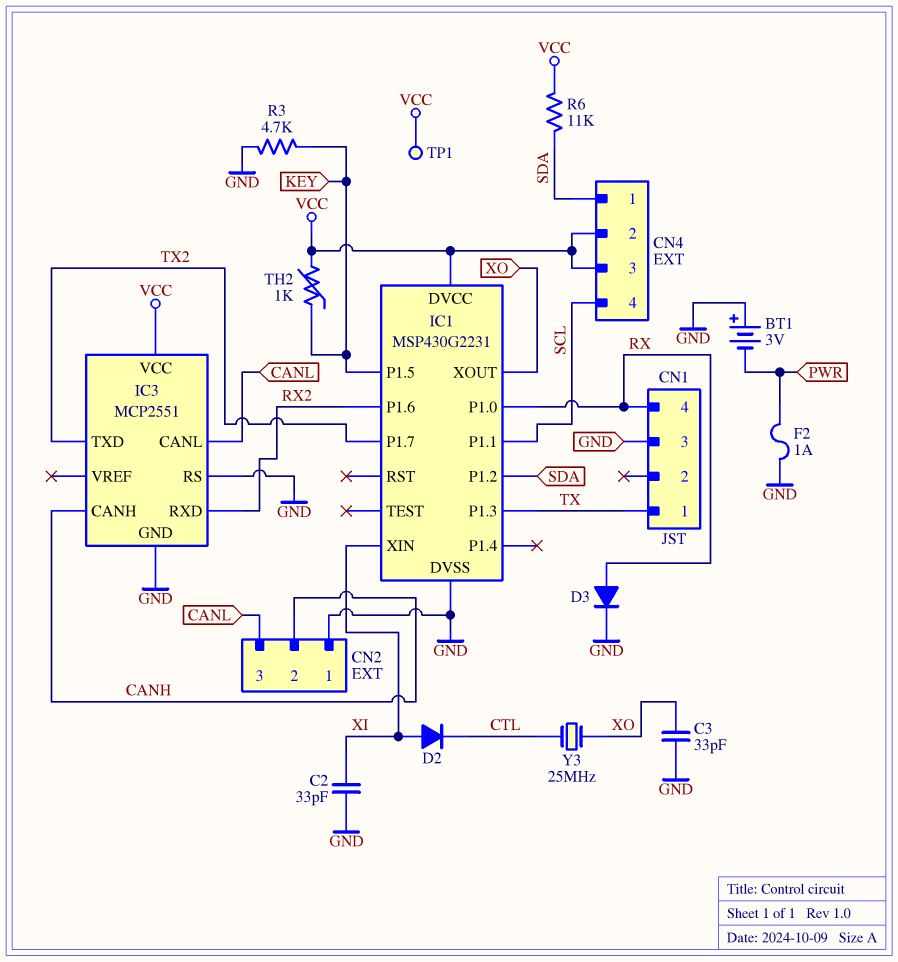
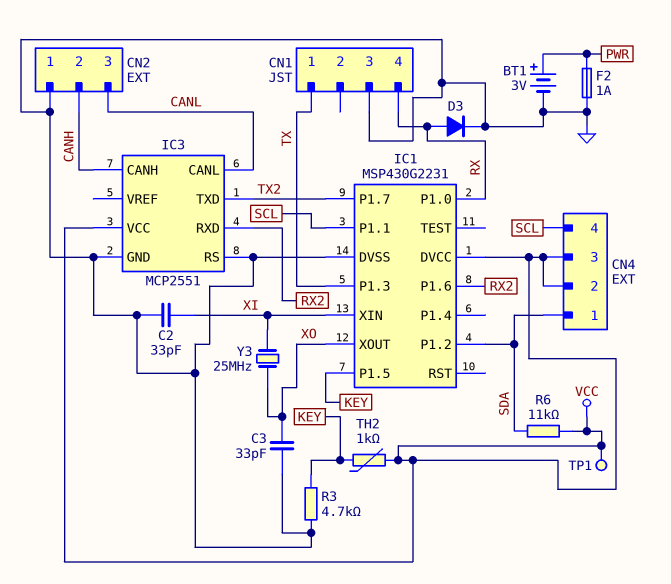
BT1: 3V (plus GND, minus PWR) -> 3V (plus PWR, minus GND)
D2: diode (A XI, K CTL) -> none
Y3: 25MHz (CTL, XO) -> 25MHz (XI, XO)

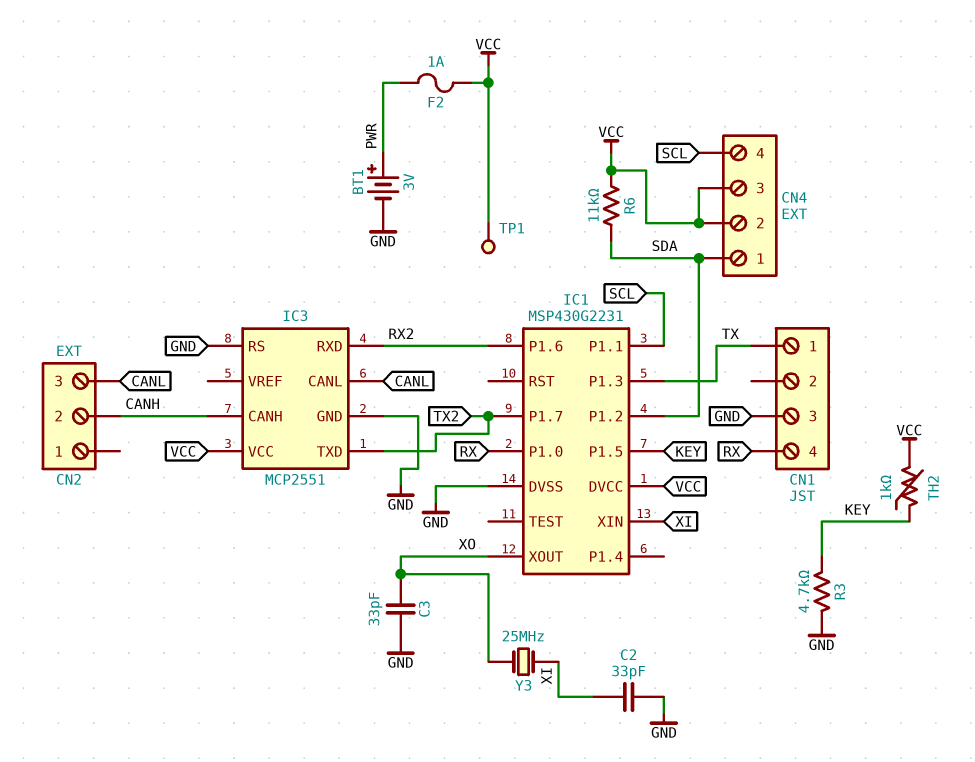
CN2 pin 1: GND -> none
D3: diode (A RX, K GND) -> none
F2: 1A (GND, PWR) -> 1A (PWR, VCC)

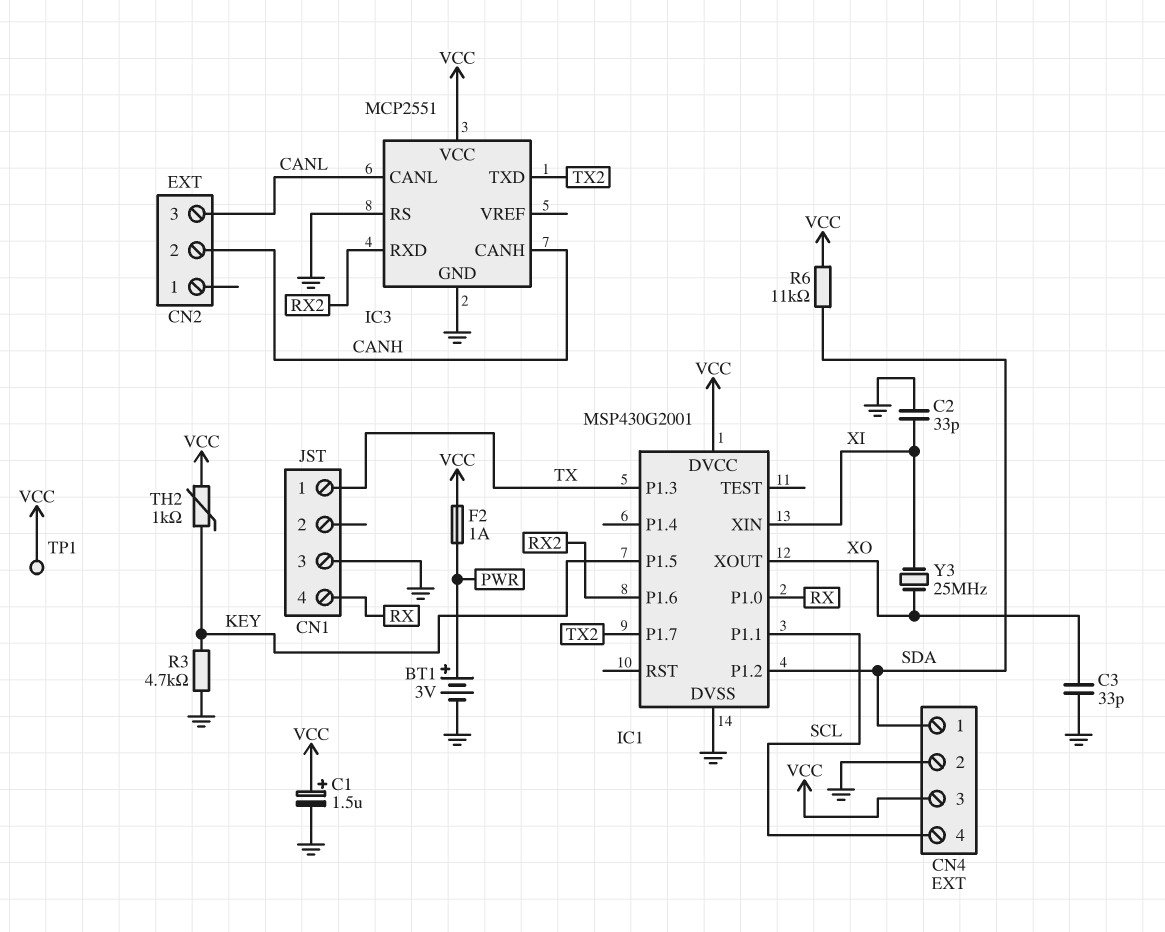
C1: none -> 1.5uF (plus VCC, minus GND)
CN4 pin 2: VCC -> GND
IC1: MSP430G2231 -> MSP430G2001

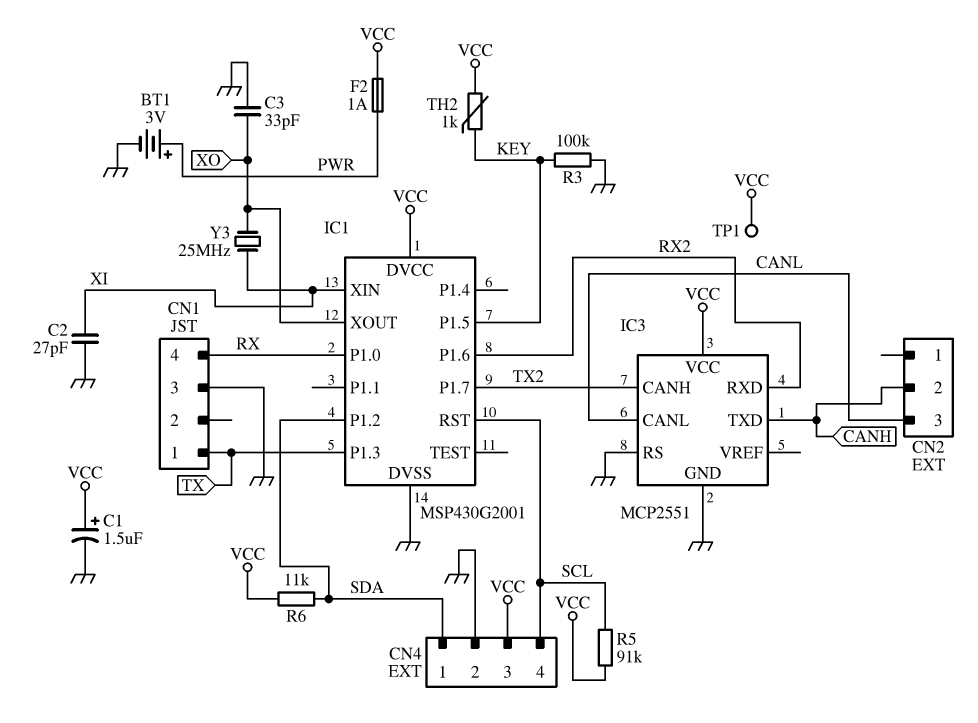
C2: 33pF (GND, XI) -> 27pF (GND, XI)
IC1 pin P1.1: SCL -> none
IC1 pin RST: none -> SCL
IC3 pin CANH: CANH -> TX2
IC3 pin TXD: TX2 -> CANH
R3: 4.7k (GND, KEY) -> 100k (GND, KEY)
R5: none -> 91k (SCL, VCC)

